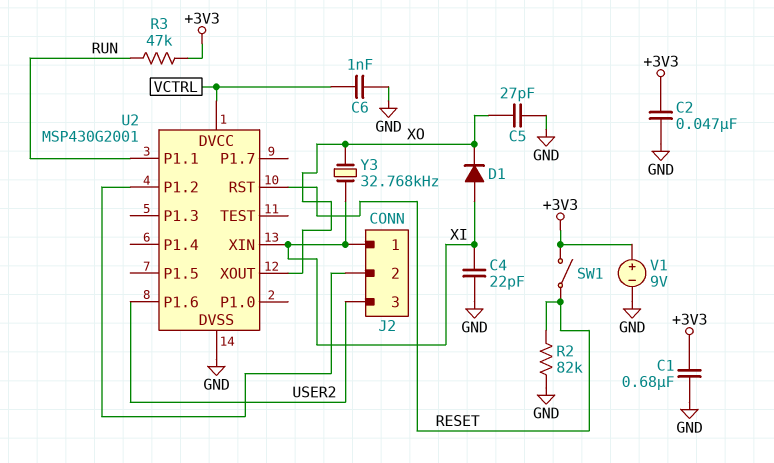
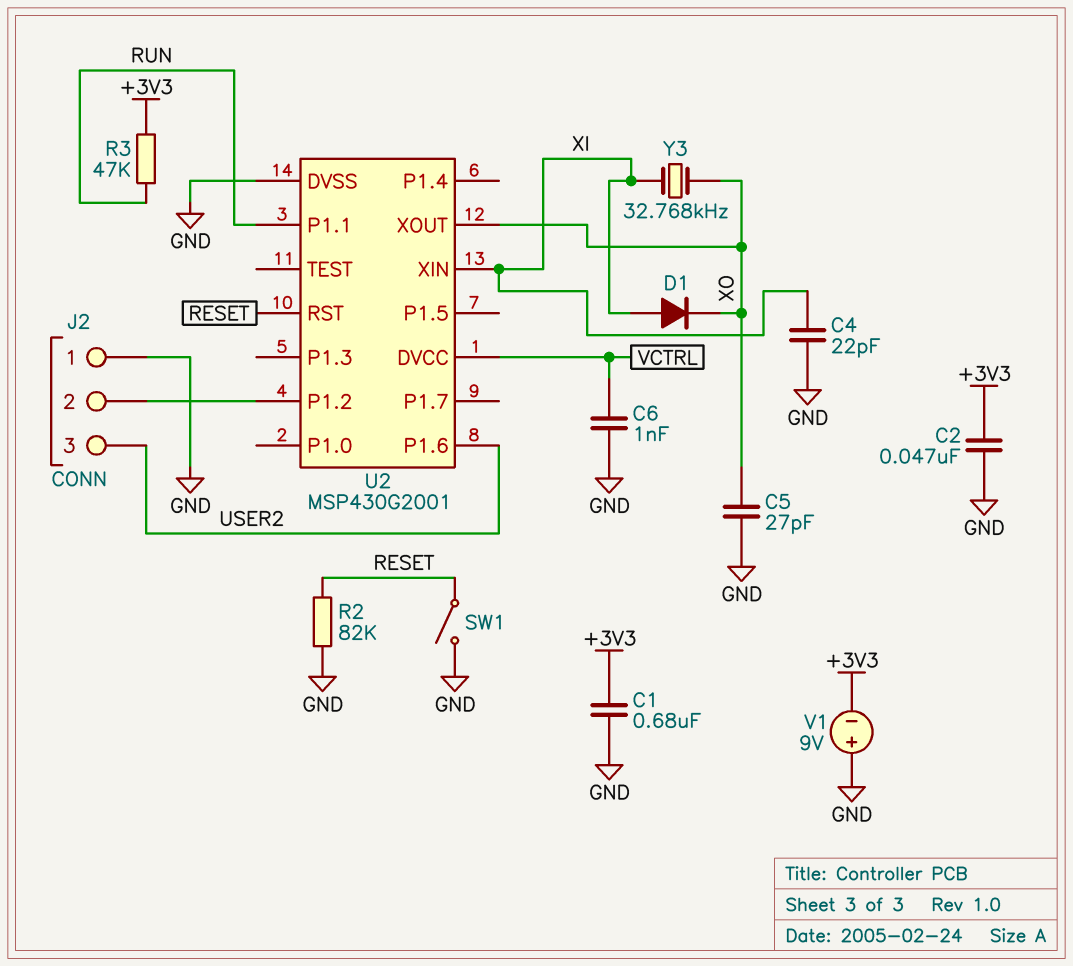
J2 pin 1: XI -> GND
SW1: switch (+3V3, RESET) -> switch (GND, RESET)
V1: 9V (plus +3V3, minus GND) -> 9V (plus GND, minus +3V3)

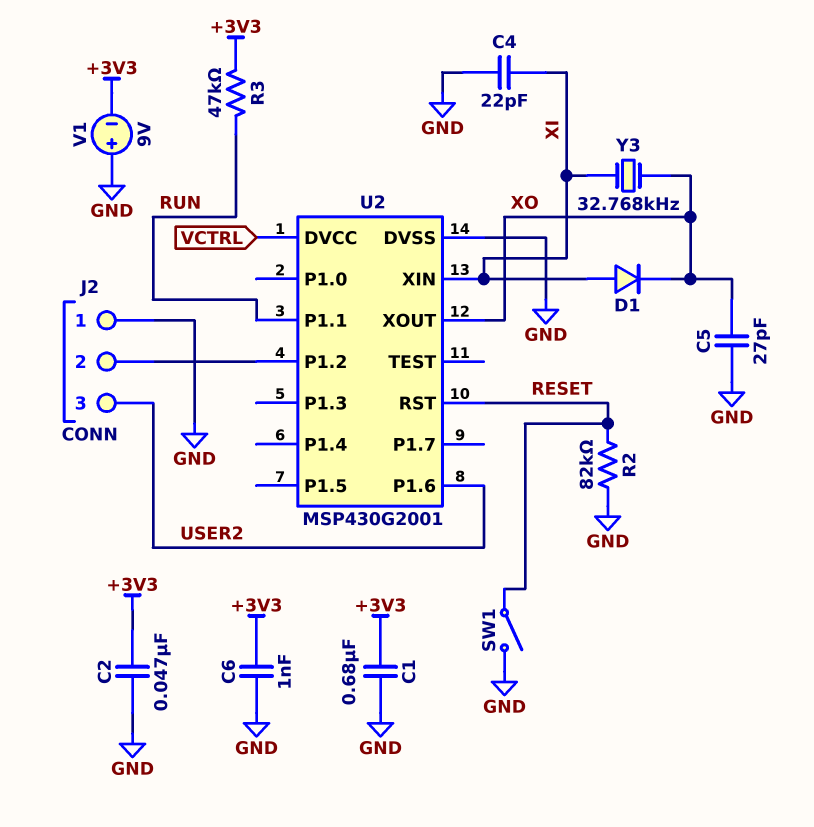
C6: 1nF (GND, VCTRL) -> 1nF (+3V3, GND)

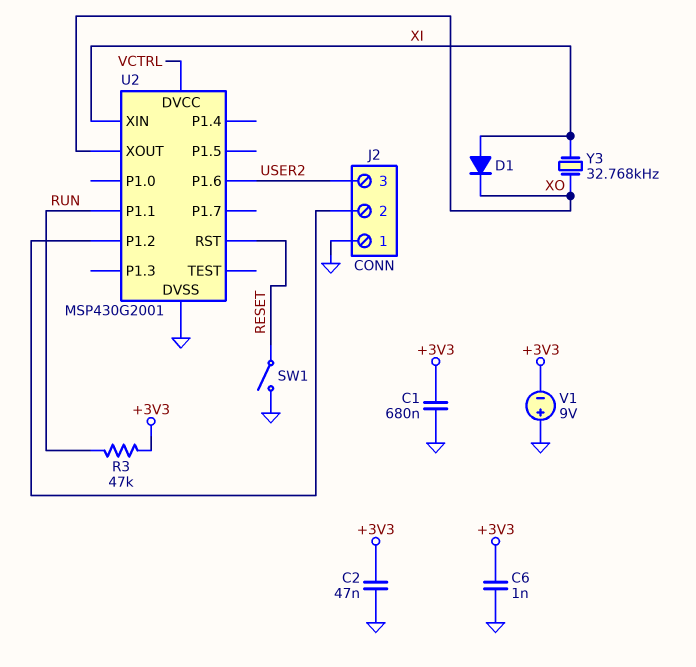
C4: 22pF (GND, XI) -> none
C5: 27pF (GND, XO) -> none
R2: 82k (GND, RESET) -> none

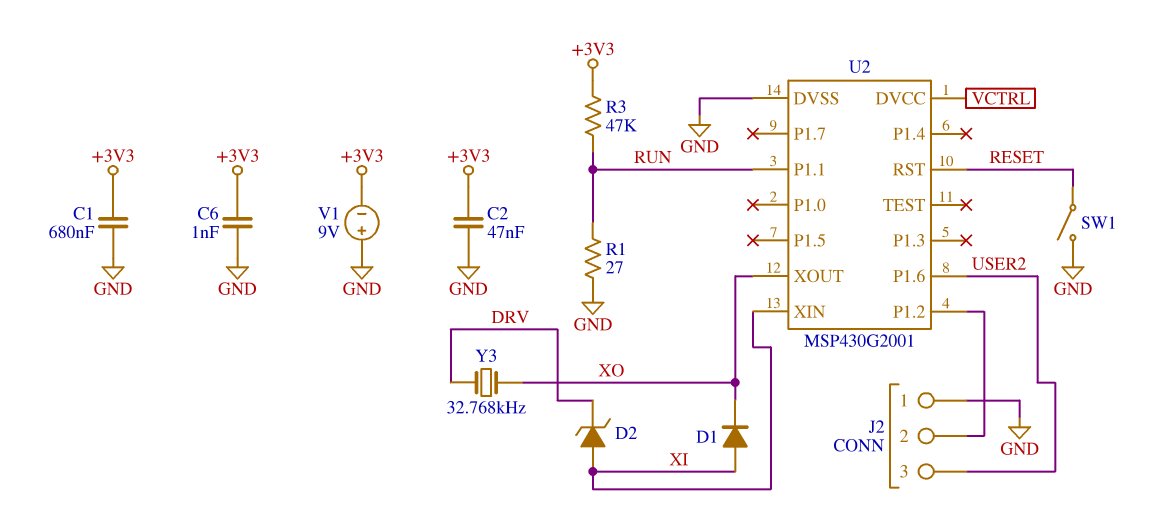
D2: none -> zener (A XI, K DRV)
R1: none -> 27 (GND, RUN)
Y3: 32.768kHz (XI, XO) -> 32.768kHz (DRV, XO)

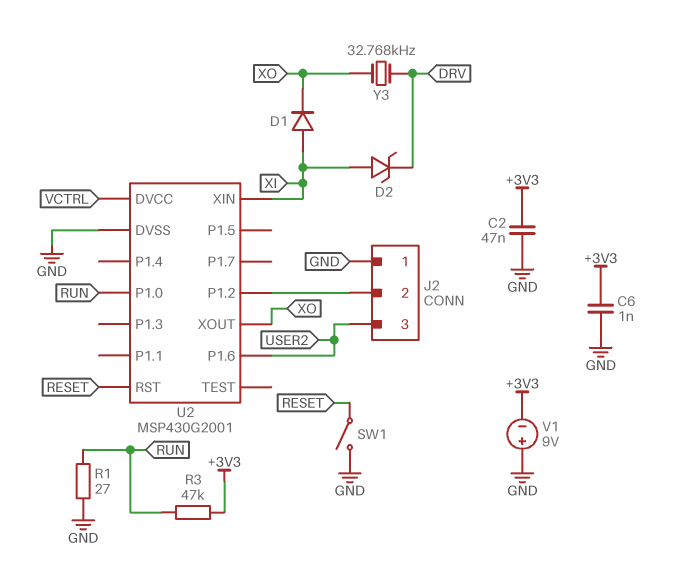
C1: 680nF (+3V3, GND) -> none
U2 pin P1.0: none -> RUN
U2 pin P1.1: RUN -> none

